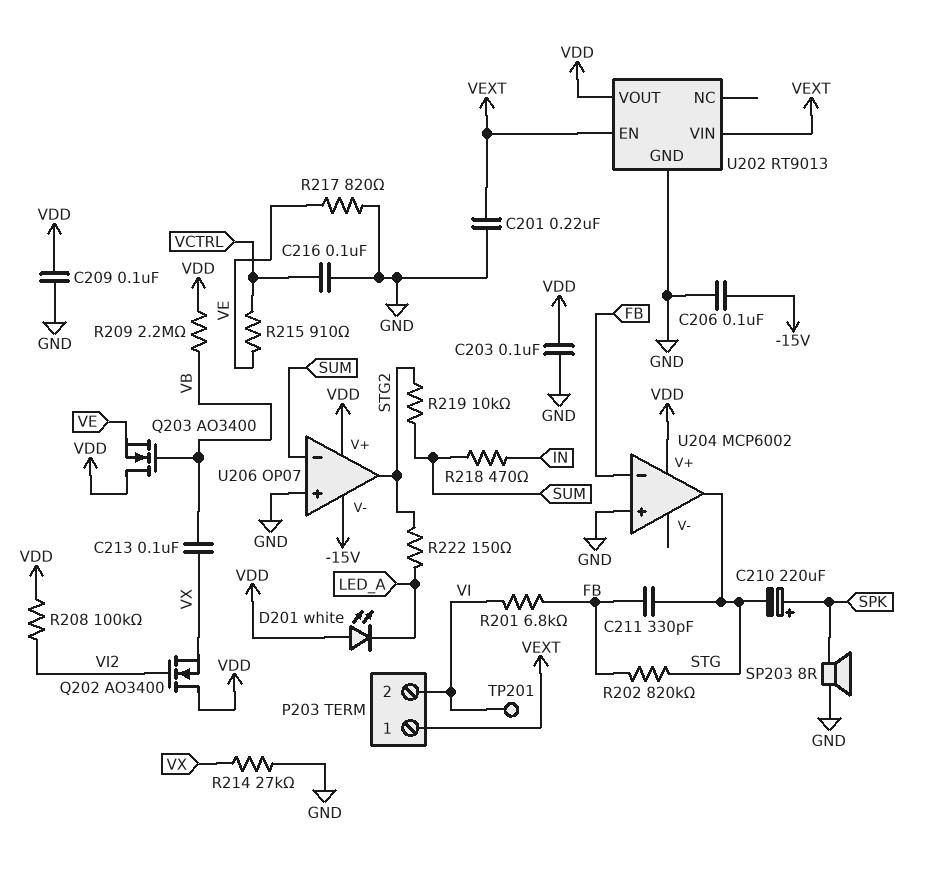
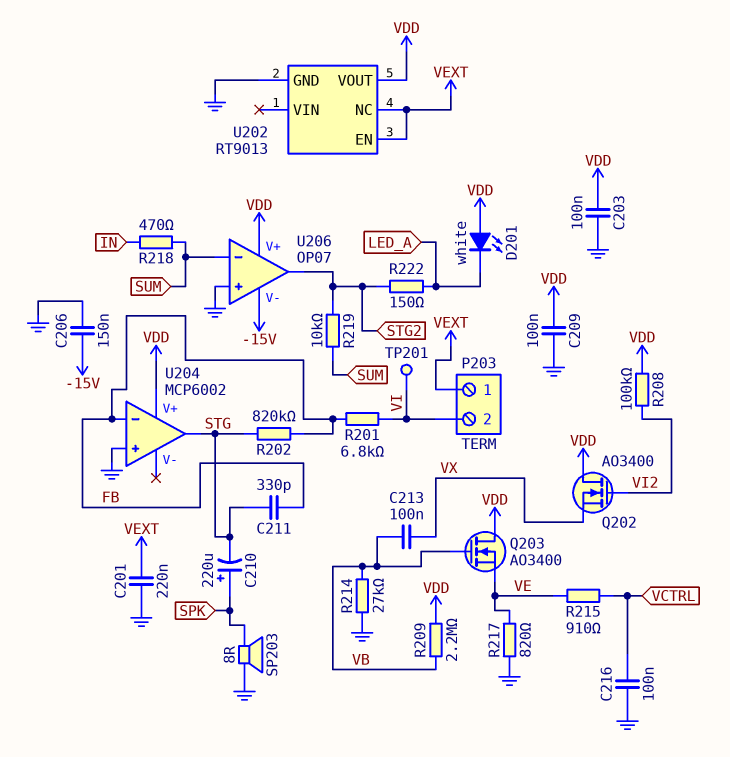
C206: 100nF (-15V, GND) -> 150nF (-15V, GND)
R214: 27k (GND, VX) -> 27k (GND, VB)
U202 pin NC: none -> VEXT
U202 pin VIN: VEXT -> none

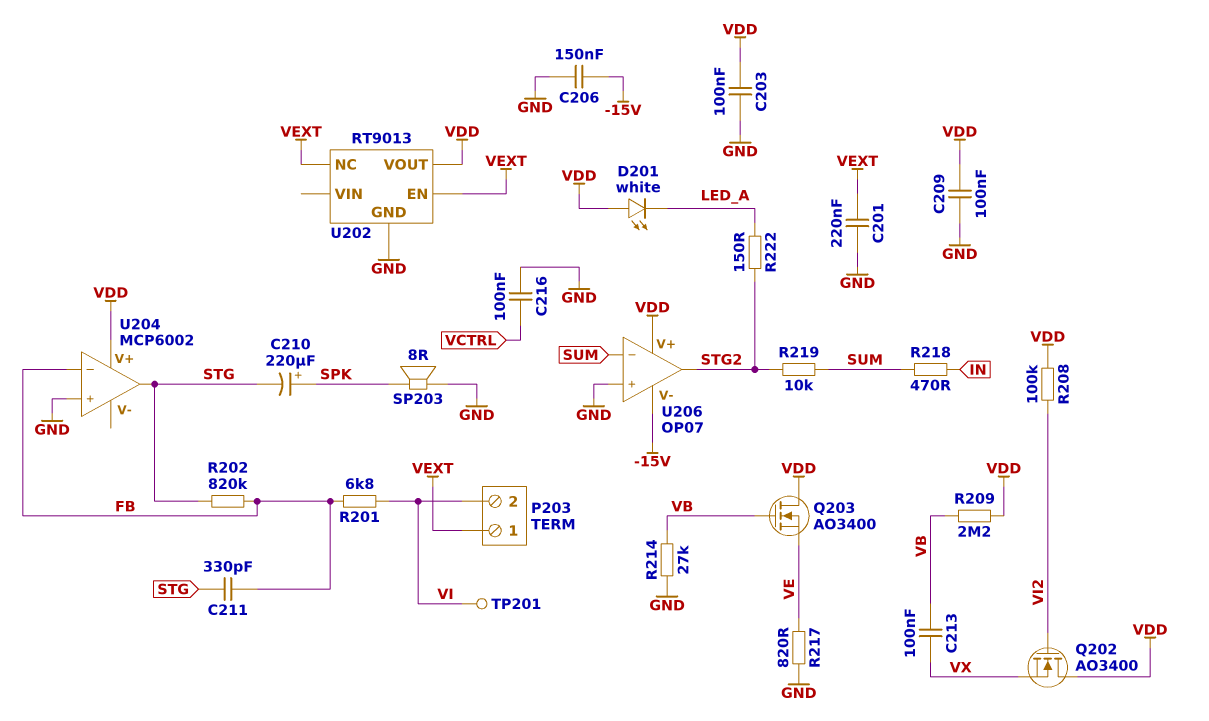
R215: 910 (VCTRL, VE) -> none

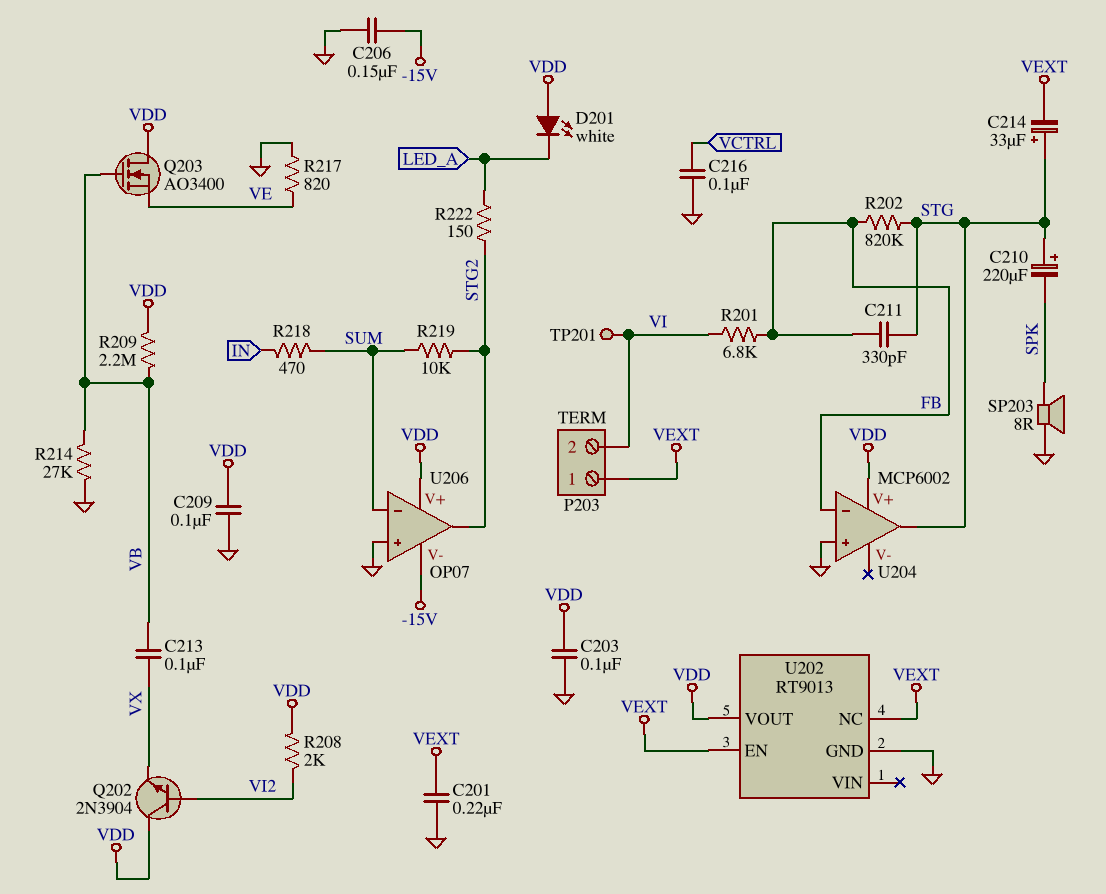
C210: 220uF (plus SPK, minus STG) -> 220uF (plus STG, minus SPK)
C214: none -> 33uF (plus STG, minus VEXT)
Q202: NMOS AO3400 (G VI2, D VDD, S VX) -> NPN 2N3904 (B VI2, C VDD, E VX)
R208: 100k (VDD, VI2) -> 2k (VDD, VI2)

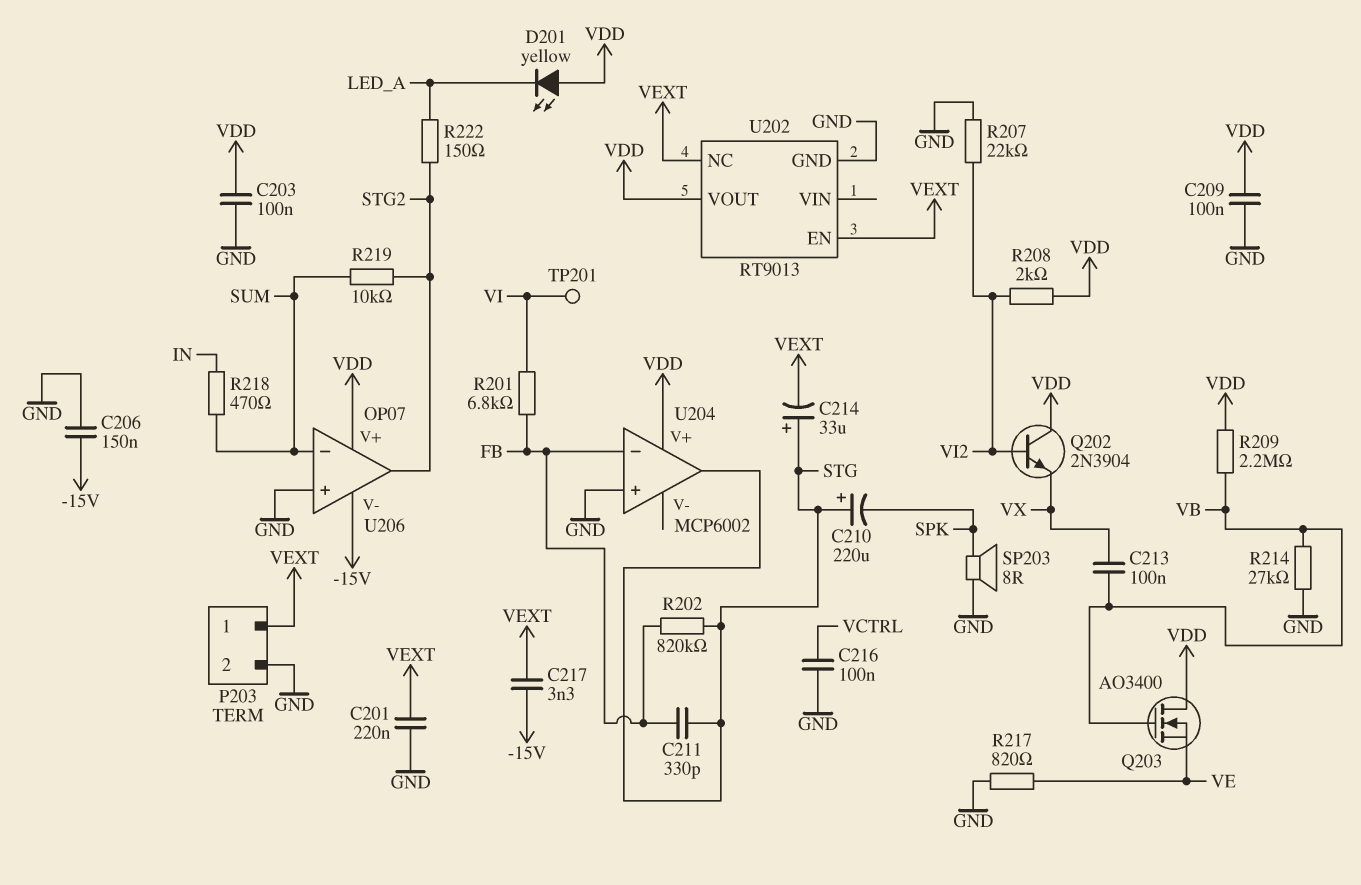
C217: none -> 3.3nF (-15V, VEXT)
D201: LED white (A VDD, K LED_A) -> LED yellow (A VDD, K LED_A)
P203 pin 2: VI -> GND
R207: none -> 22k (GND, VI2)

